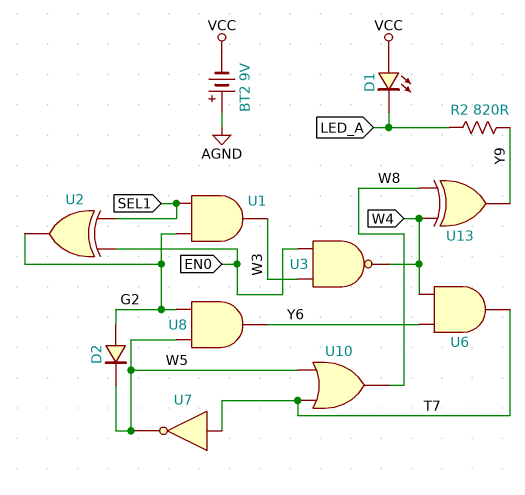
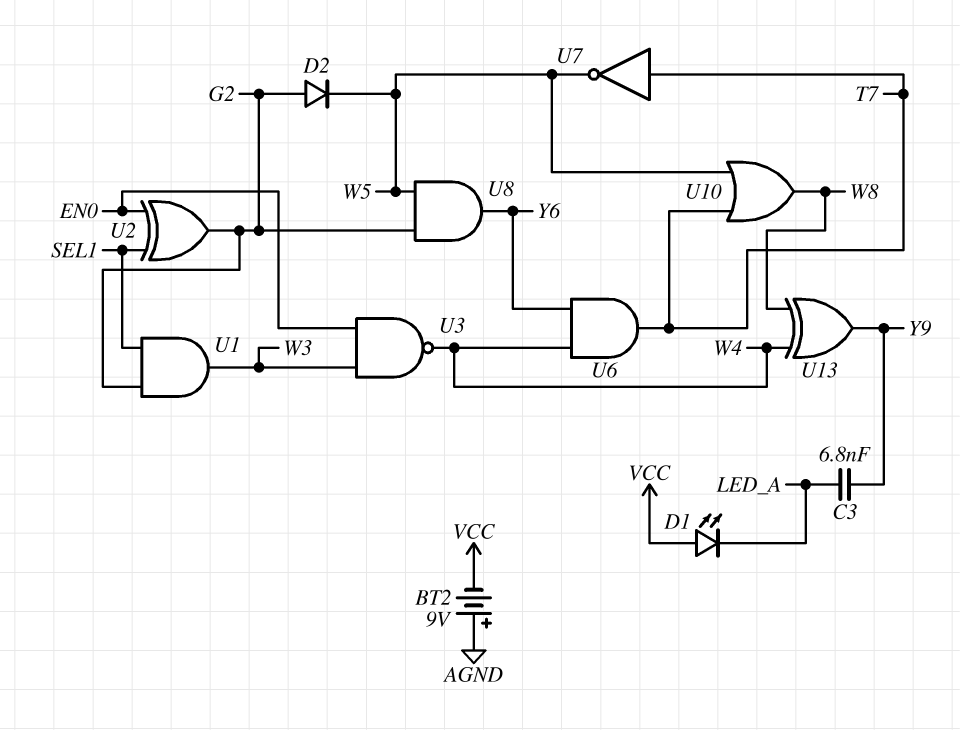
C3: none -> 6.8nF (LED_A, Y9)
R2: 820 (LED_A, Y9) -> none

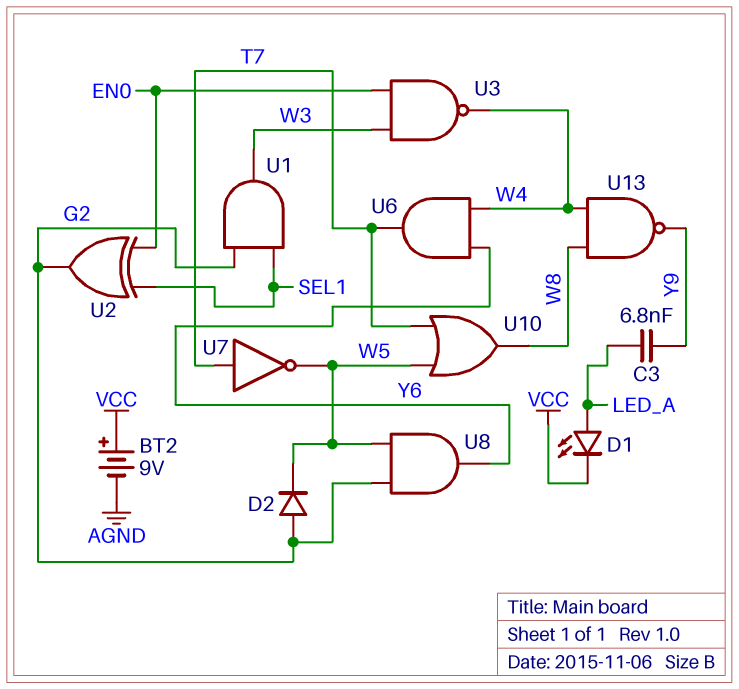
BT2: 9V (plus AGND, minus VCC) -> 9V (plus VCC, minus AGND)
D1: LED (A VCC, K LED_A) -> LED (A LED_A, K VCC)
U13: XOR (in W4, in W8, out Y9) -> NAND (in W4, in W8, out Y9)

